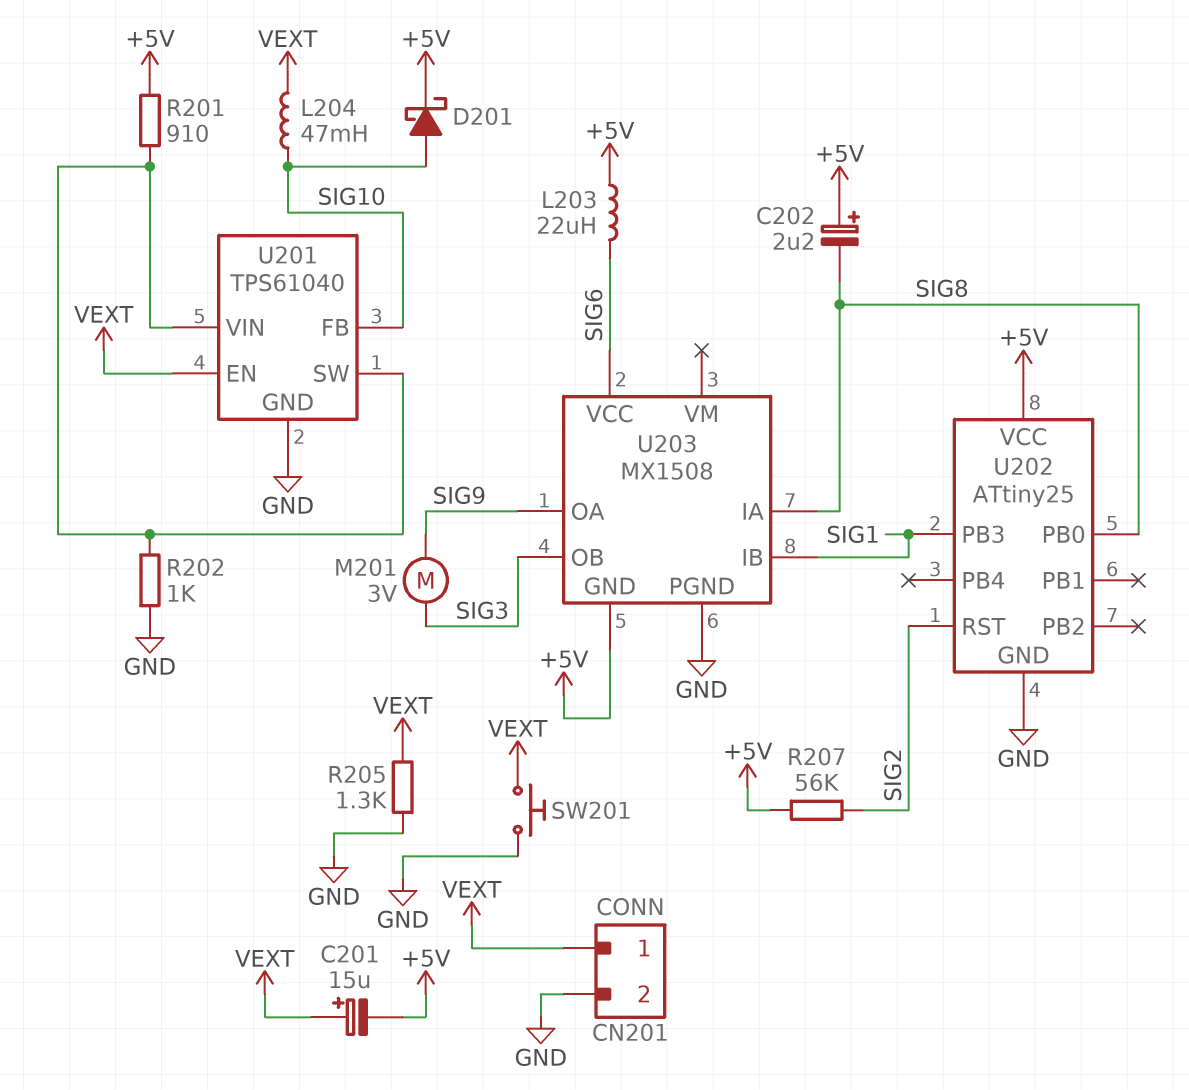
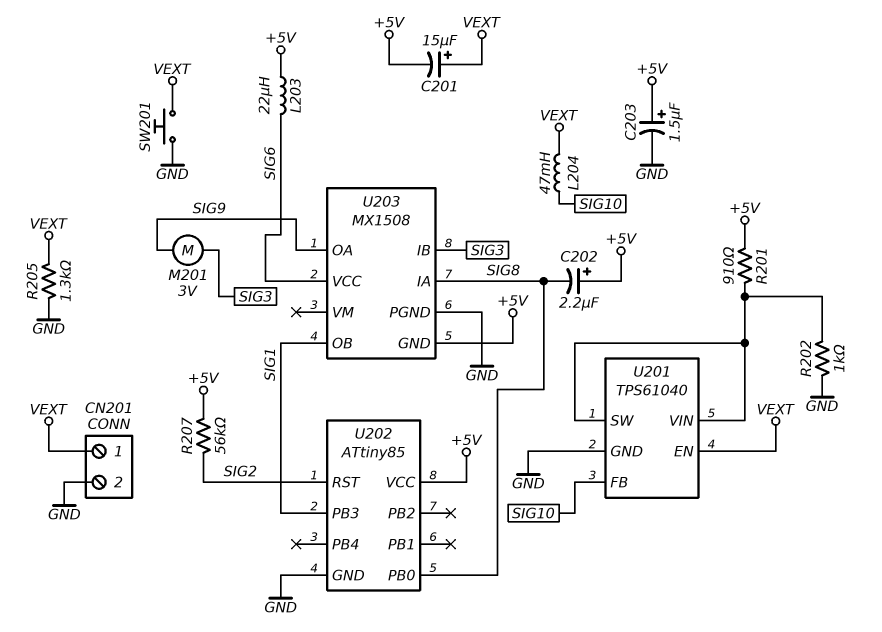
C203: none -> 1.5uF (plus +5V, minus GND)
D201: schottky (A SIG10, K +5V) -> none
U202: ATtiny25 -> ATtiny85
U203 pin IB: SIG1 -> SIG3
U203 pin OB: SIG3 -> SIG1

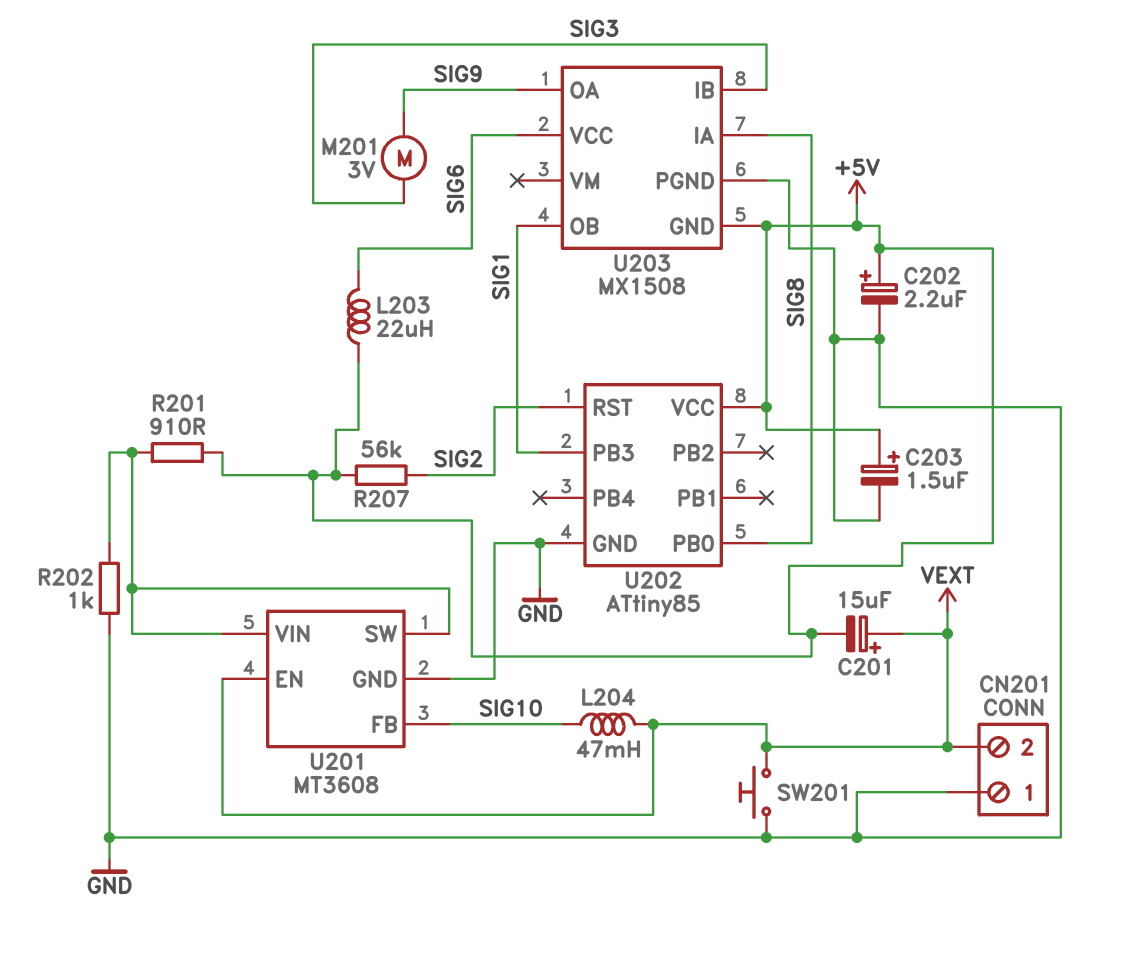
C202: 2.2uF (plus +5V, minus SIG8) -> 2.2uF (plus +5V, minus GND)
CN201 pin 1: VEXT -> GND
CN201 pin 2: GND -> VEXT
R205: 1.3k (GND, VEXT) -> none
U201: TPS61040 -> MT3608

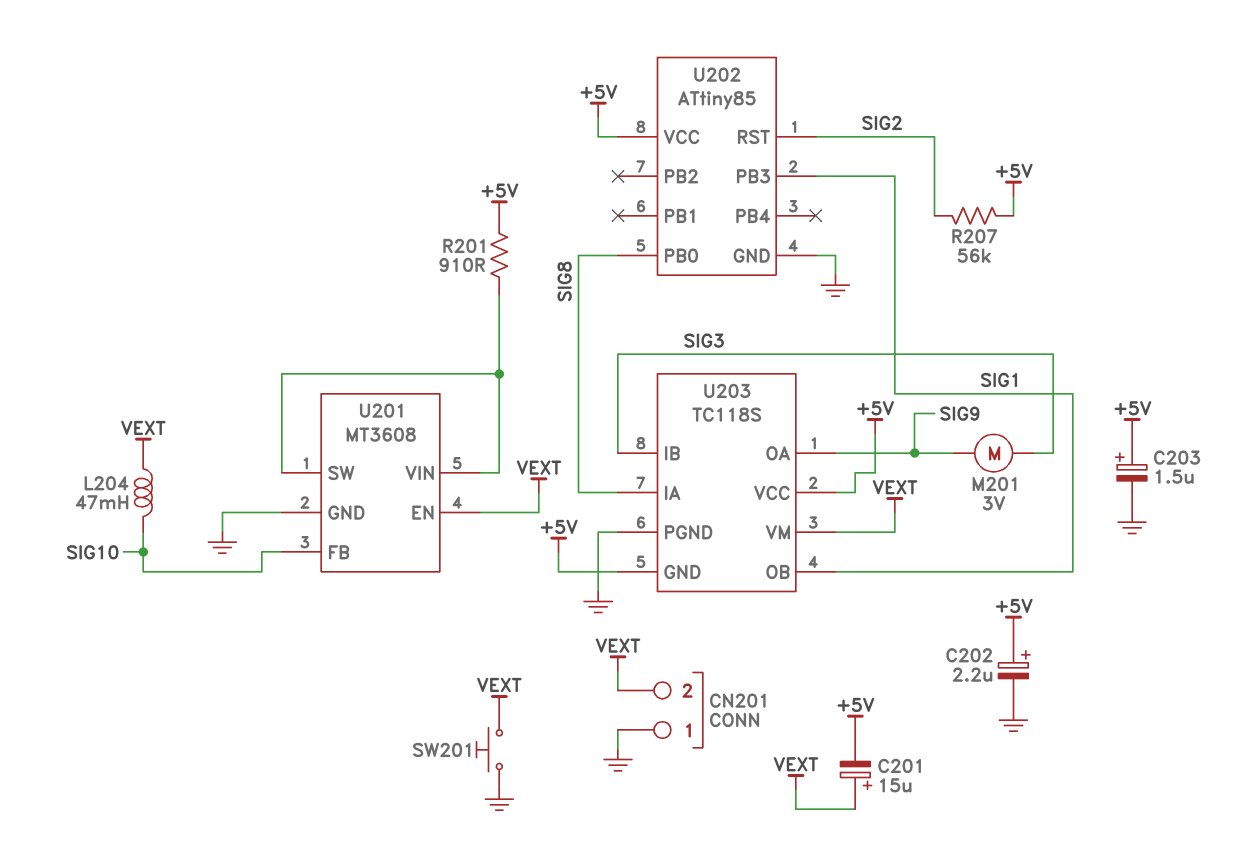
L203: 22uH (+5V, SIG6) -> none
R202: 1k (GND, U201/SW) -> none
U203: MX1508 -> TC118S
U203 pin VCC: SIG6 -> +5V
U203 pin VM: none -> VEXT

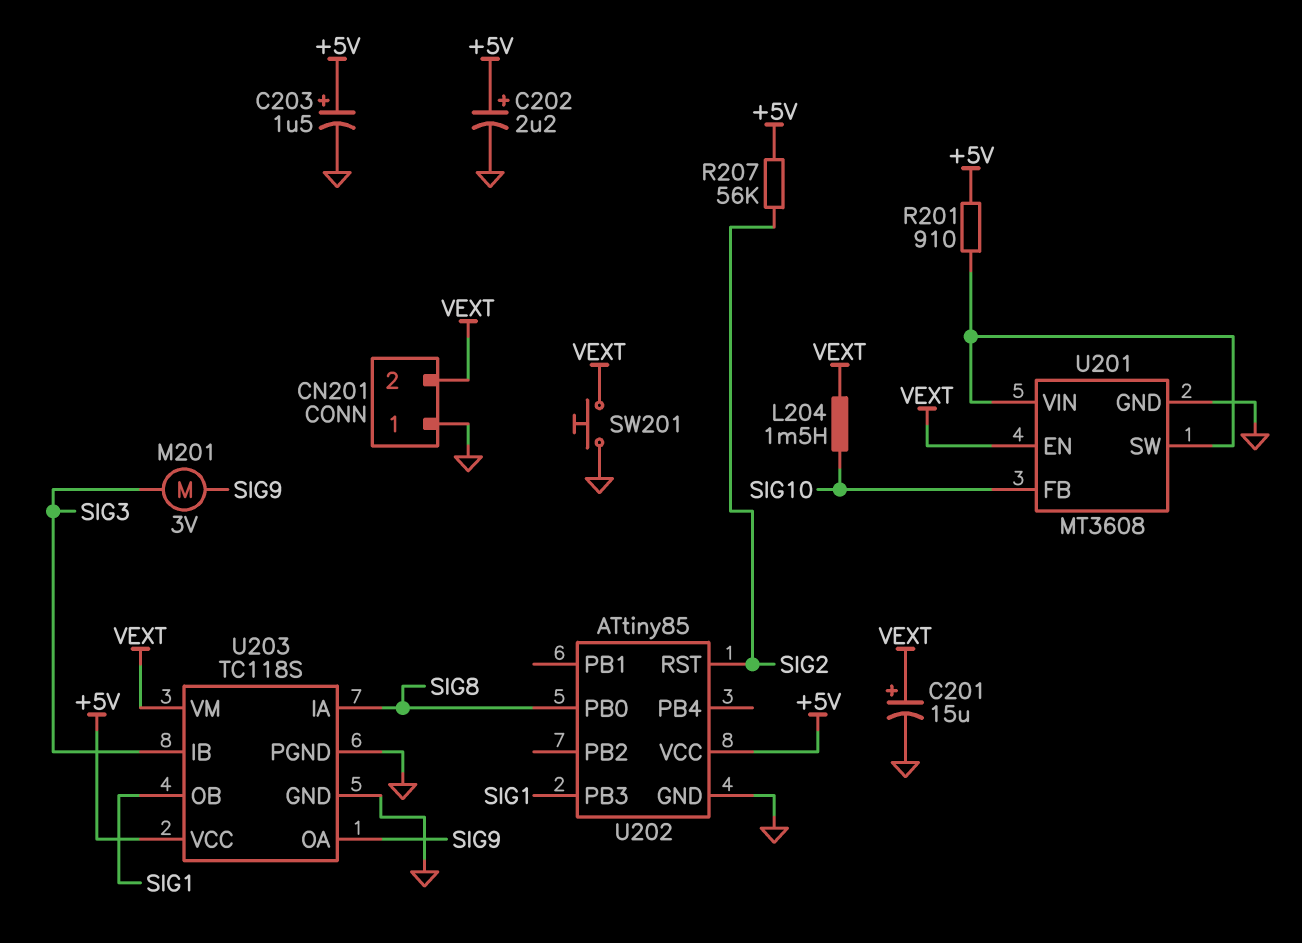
C201: 15uF (plus VEXT, minus +5V) -> 15uF (plus VEXT, minus GND)
L204: 47mH (SIG10, VEXT) -> 1.5mH (SIG10, VEXT)
U203 pin GND: +5V -> GND

